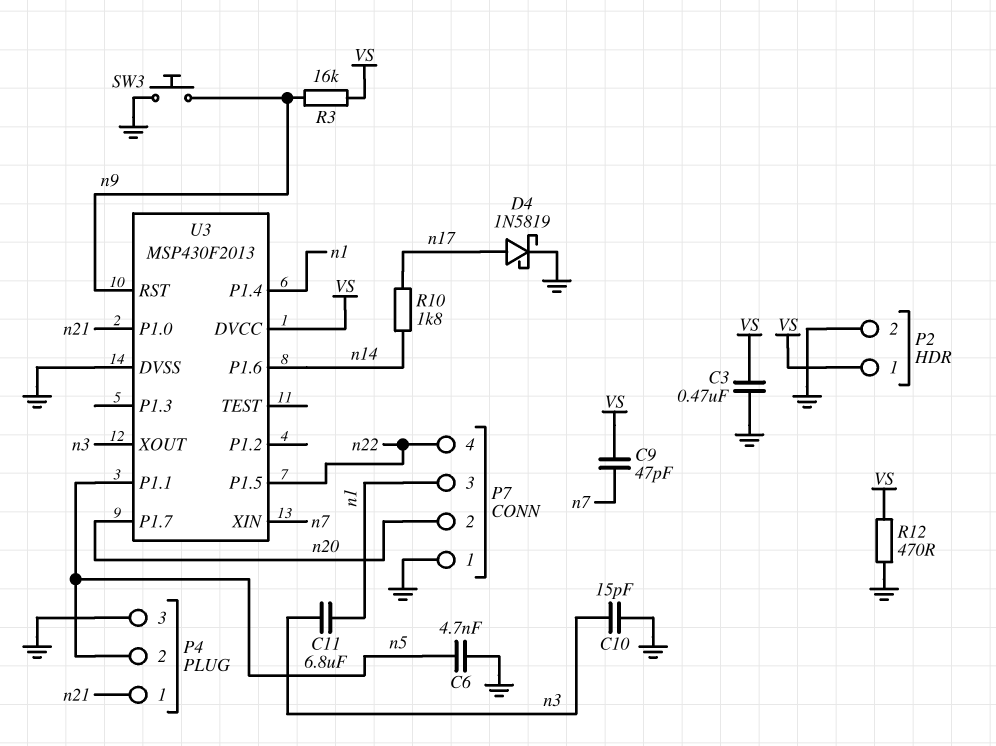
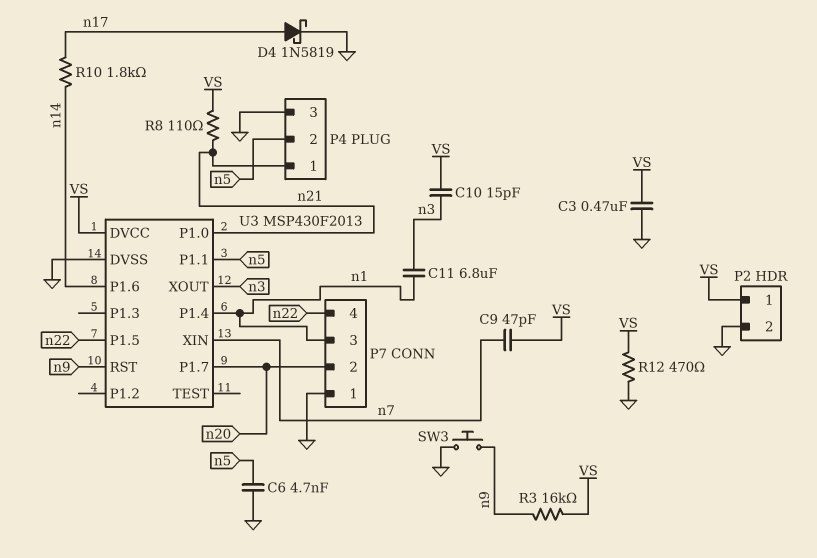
C10: 15pF (GND, n3) -> 15pF (VS, n3)
R8: none -> 110 (VS, n21)

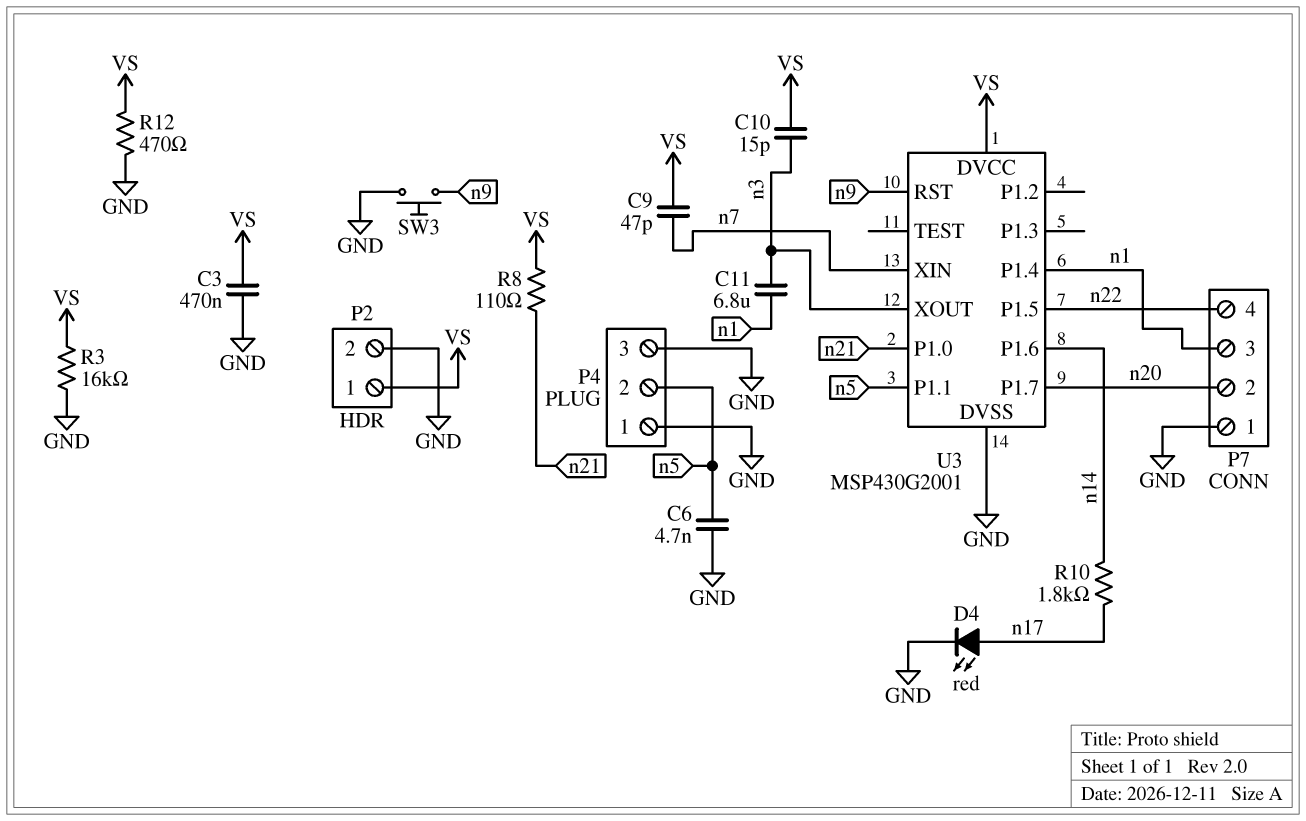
D4: schottky 1N5819 (A n17, K GND) -> LED red (A n17, K GND)
P4 pin 1: n21 -> GND
R3: 16k (VS, n9) -> 16k (GND, VS)
U3: MSP430F2013 -> MSP430G2001

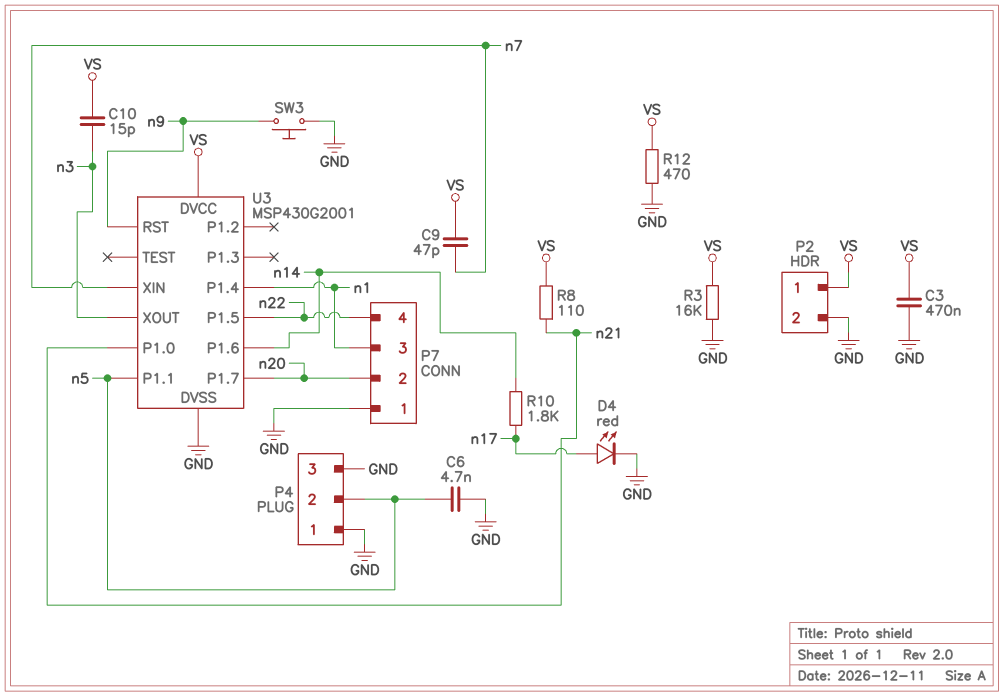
C11: 6.8uF (n1, n3) -> none

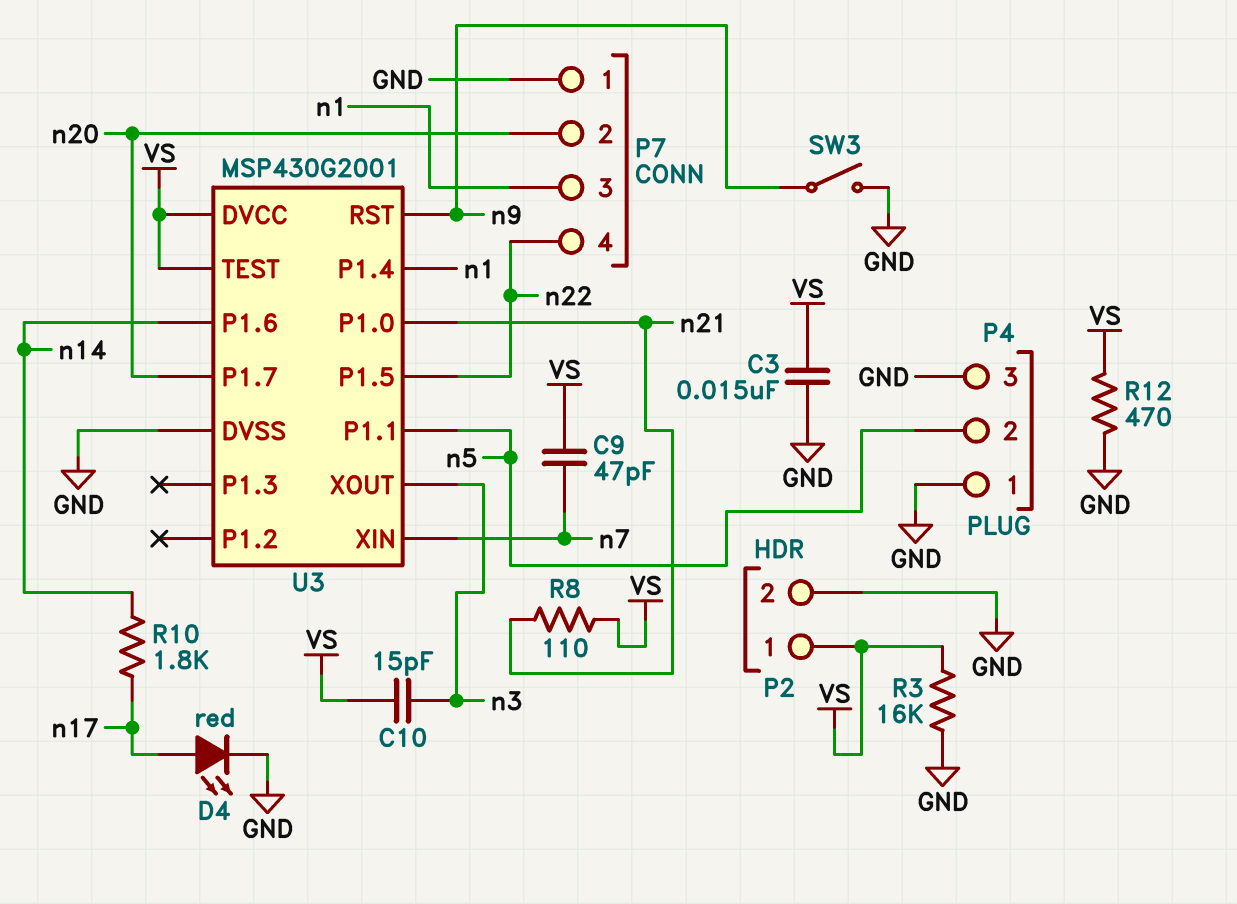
C3: 470nF (GND, VS) -> 15nF (GND, VS)
C6: 4.7nF (GND, n5) -> none
SW3: button (GND, n9) -> switch (GND, n9)
U3 pin TEST: none -> VS

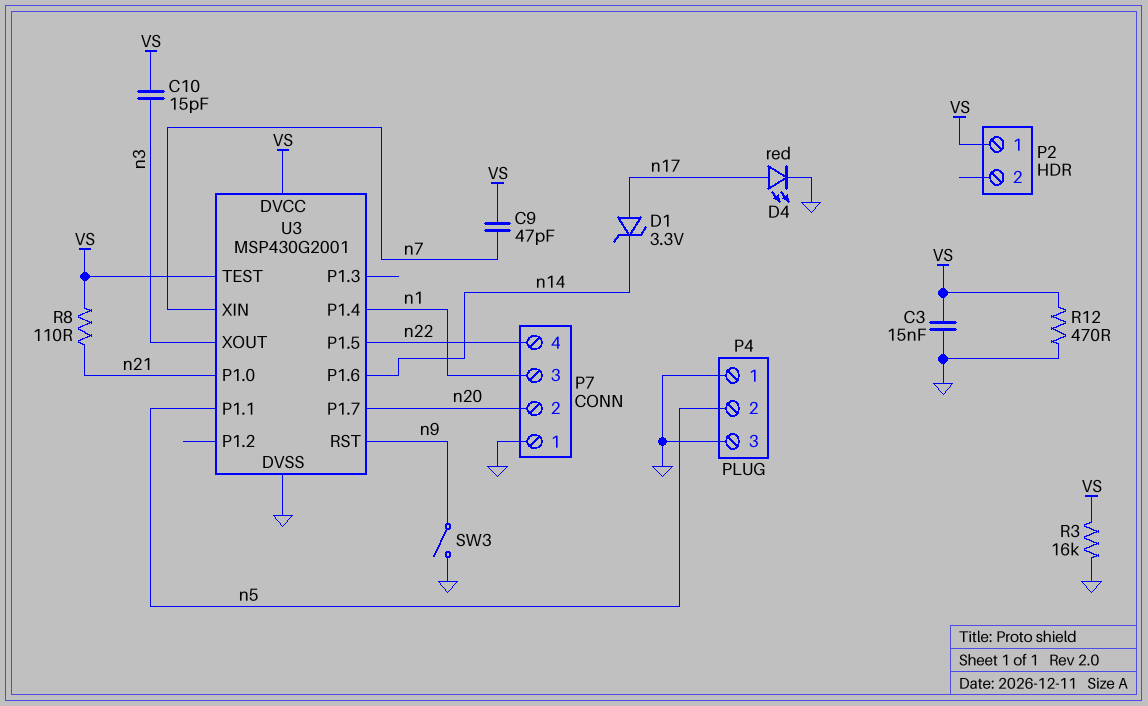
D1: none -> zener 3.3V (A n17, K n14)
P2 pin 2: GND -> none
R10: 1.8k (n14, n17) -> none

